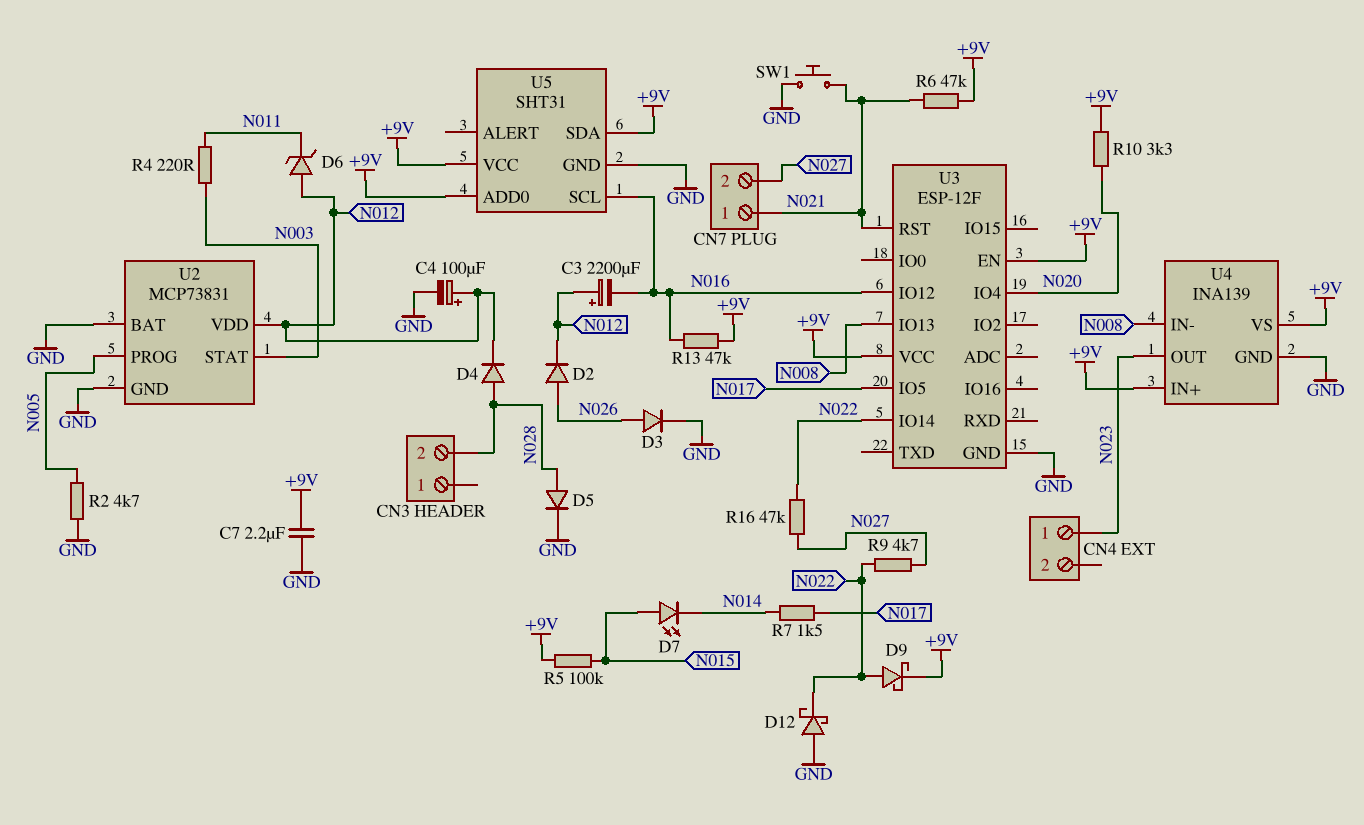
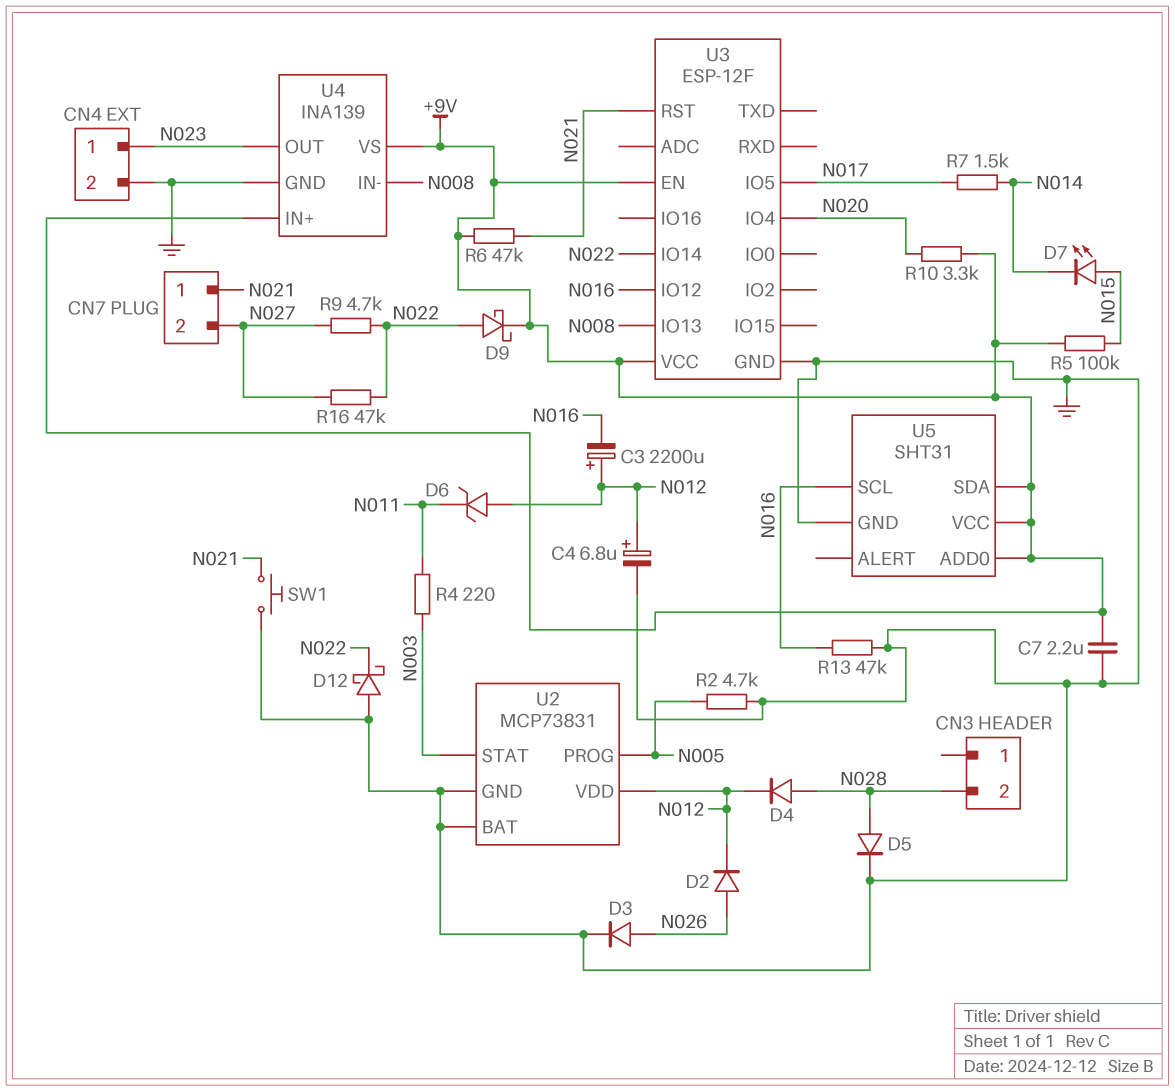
C4: 100uF (plus N012, minus GND) -> 6.8uF (plus N012, minus GND)
CN4 pin 2: none -> GND
R13: 47k (+9V, N016) -> 47k (GND, N016)

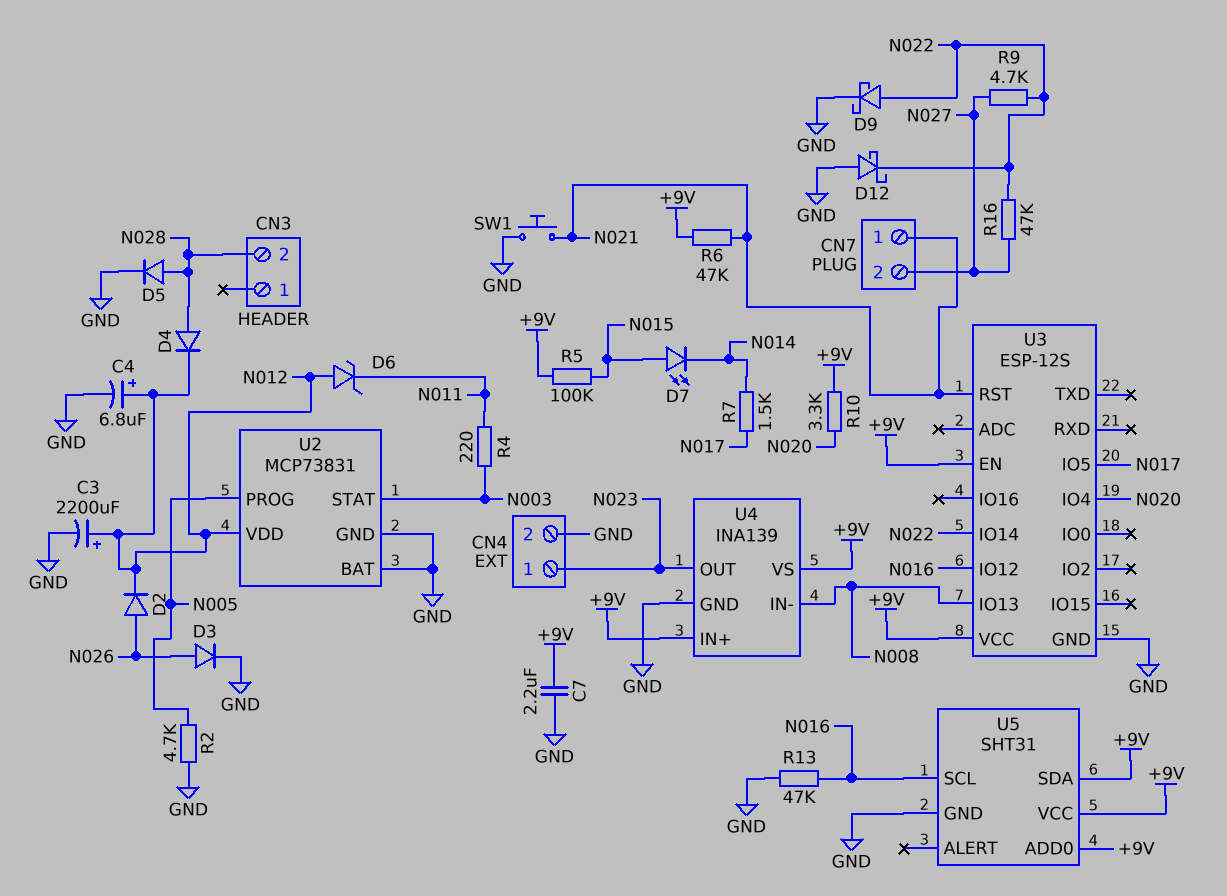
C3: 2200uF (plus N012, minus N016) -> 2200uF (plus N012, minus GND)
D9: schottky (A N022, K +9V) -> schottky (A N022, K GND)
U3: ESP-12F -> ESP-12S

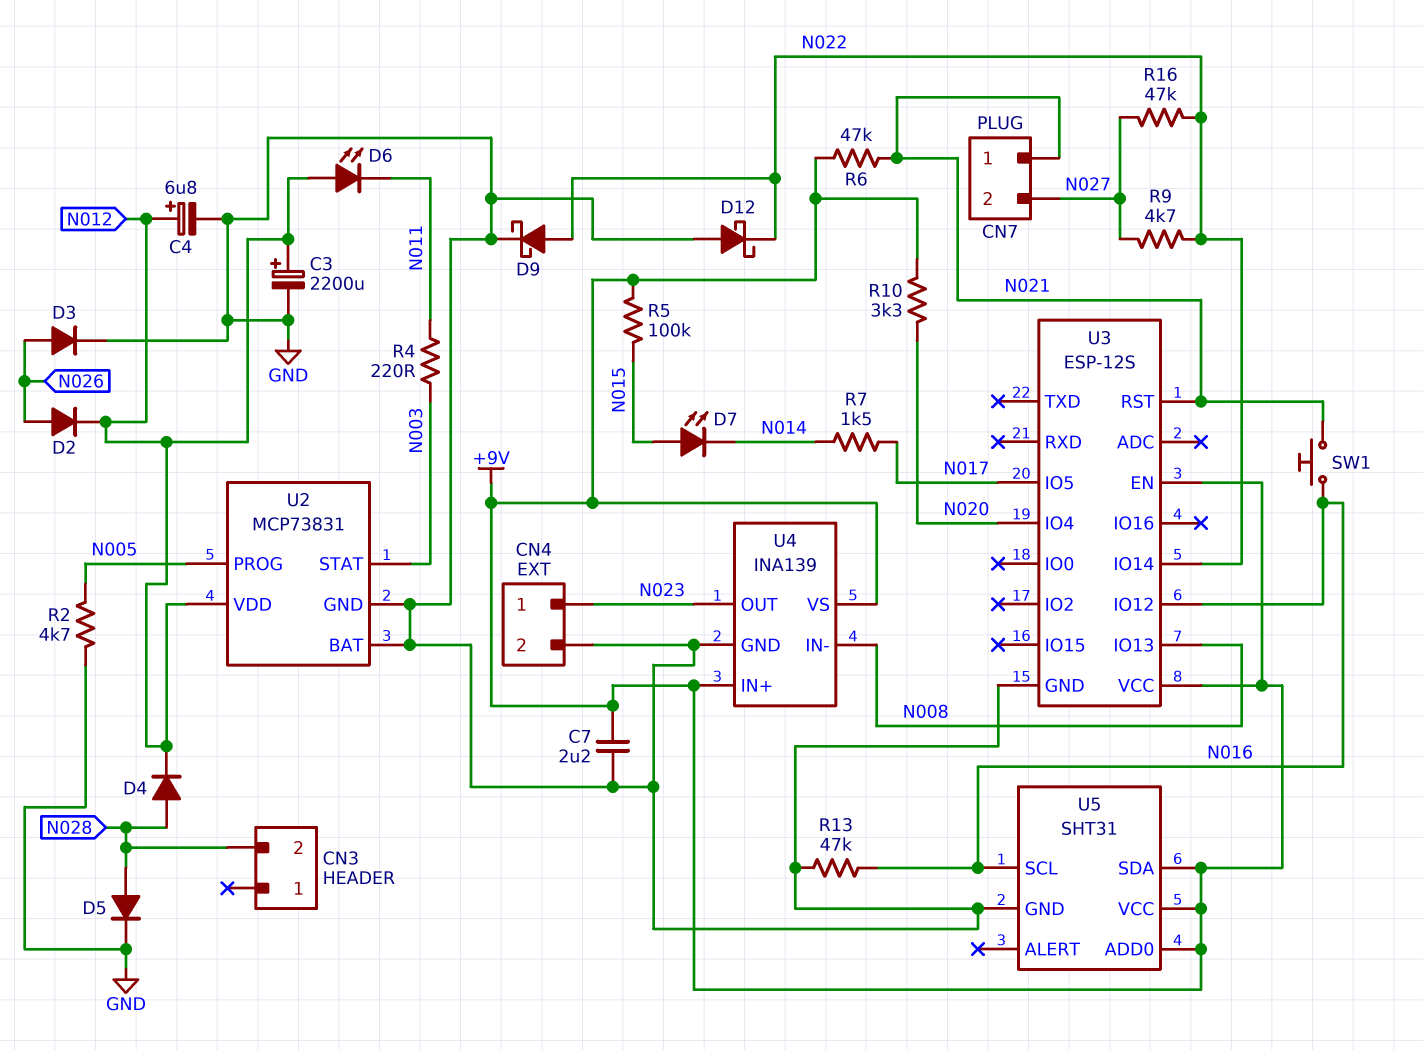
D6: zener (A N012, K N011) -> LED (A N012, K N011)
SW1: button (GND, N021) -> button (N016, N021)

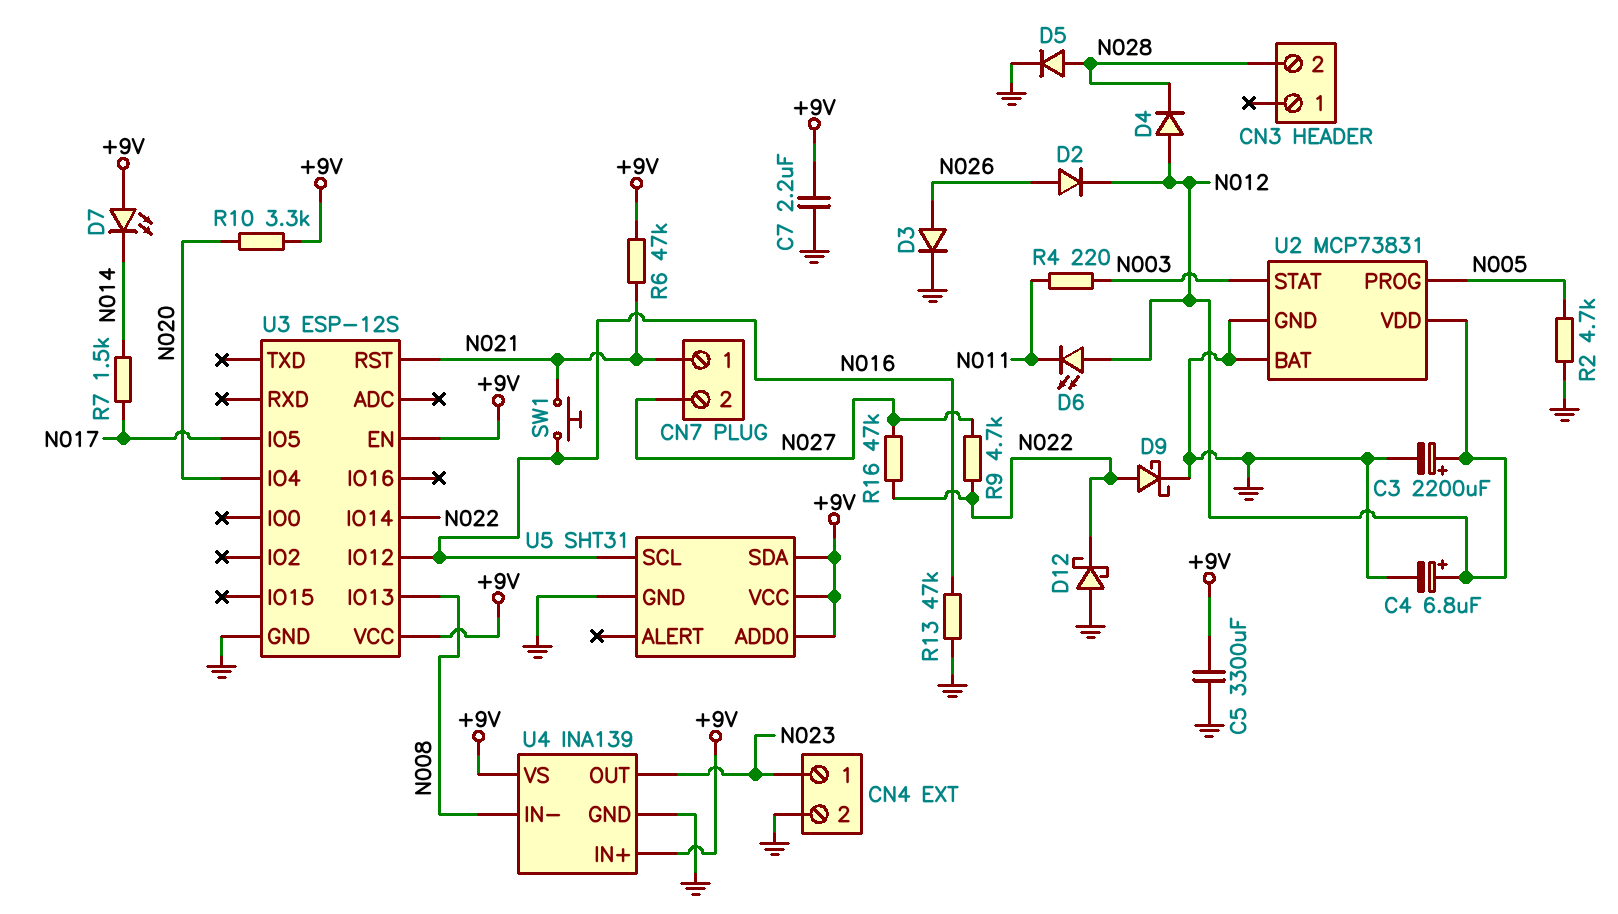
C5: none -> 3300uF (+9V, GND)
D4: diode (A N028, K N012) -> diode (A N012, K N028)
D7: LED (A N015, K N014) -> LED (A +9V, K N014)
R5: 100k (+9V, N015) -> none

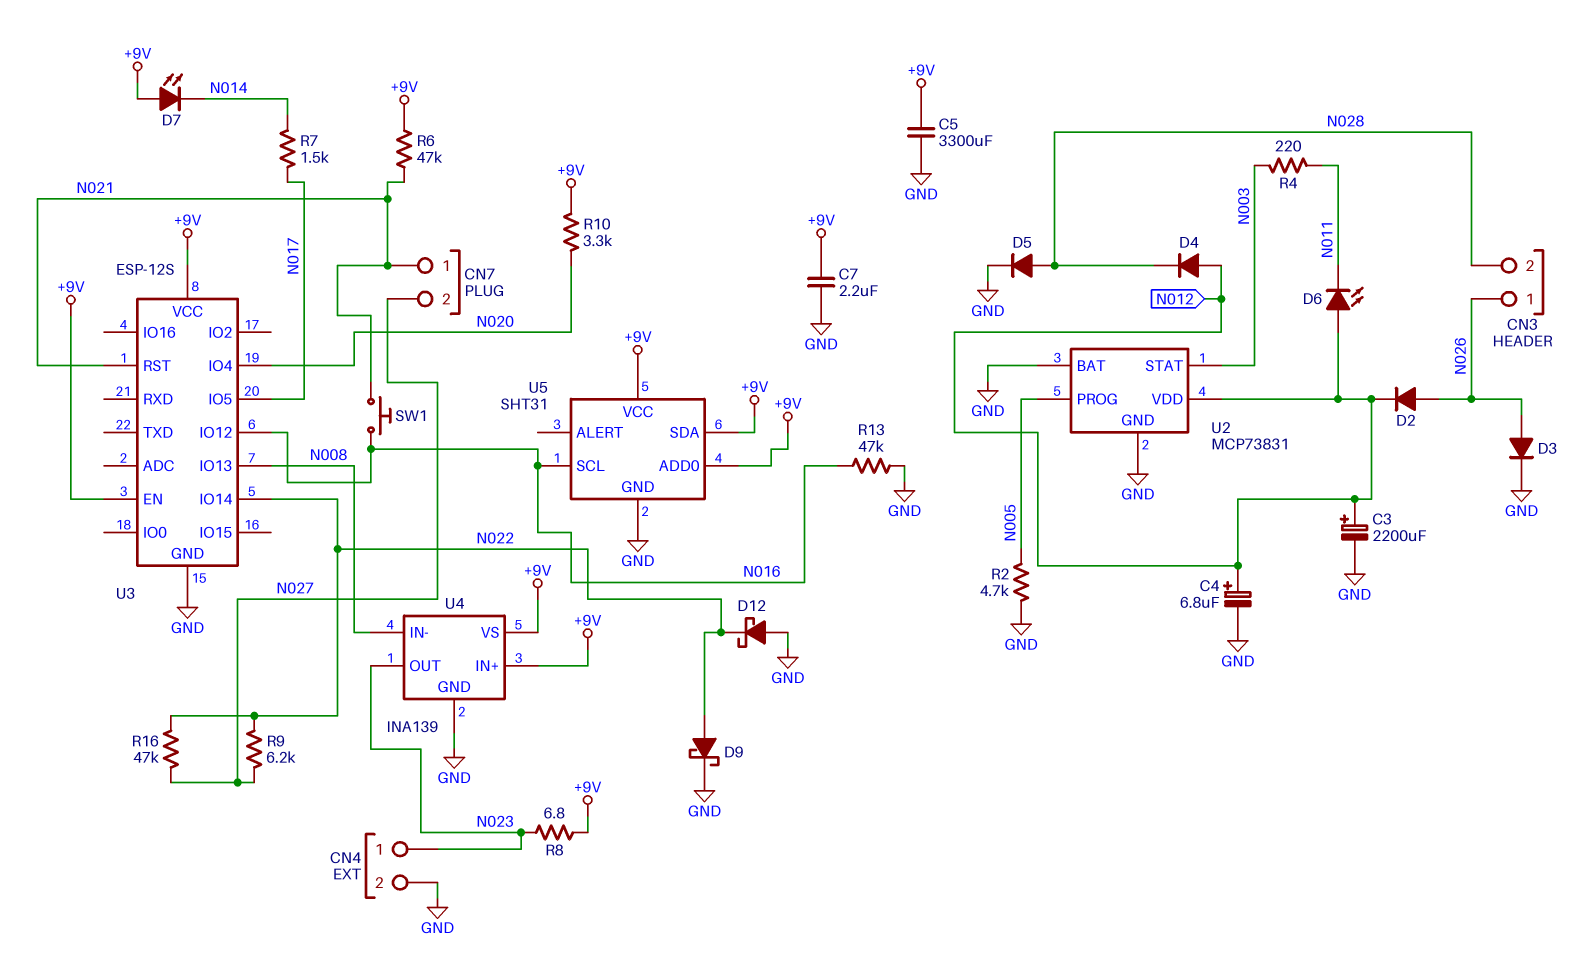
CN3 pin 1: none -> N026
R8: none -> 6.8 (+9V, N023)
R9: 4.7k (N022, N027) -> 6.2k (N022, N027)

